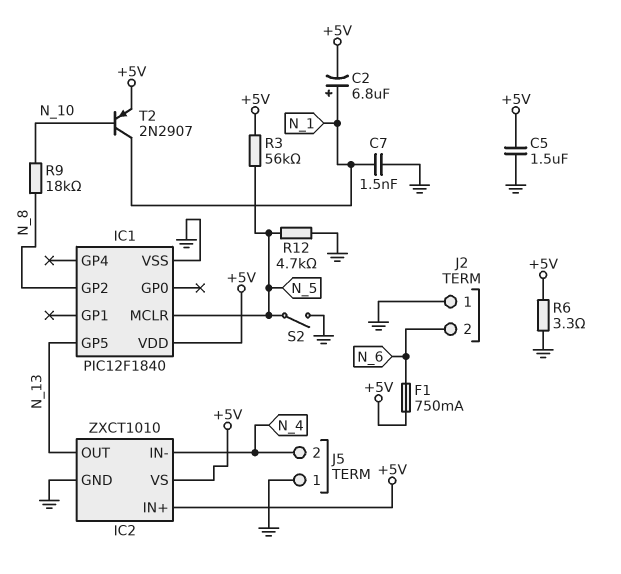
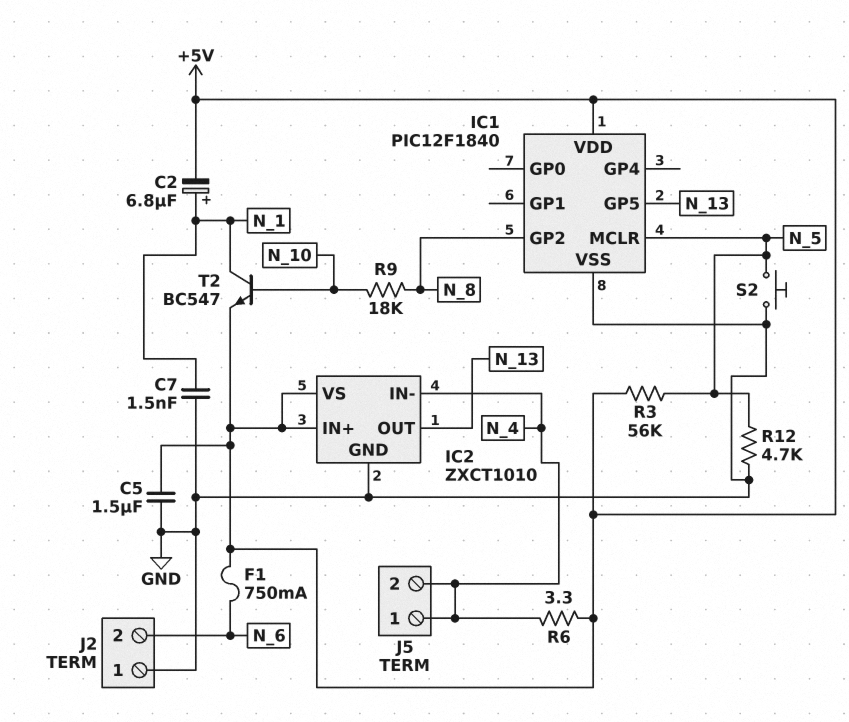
J5 pin 1: GND -> N_4
R6: 3.3 (+5V, GND) -> 3.3 (+5V, N_4)
S2: switch (GND, N_5) -> button (GND, N_5)
T2: PNP 2N2907 (B N_10, C N_1, E +5V) -> NPN BC547 (B N_10, C N_1, E +5V)

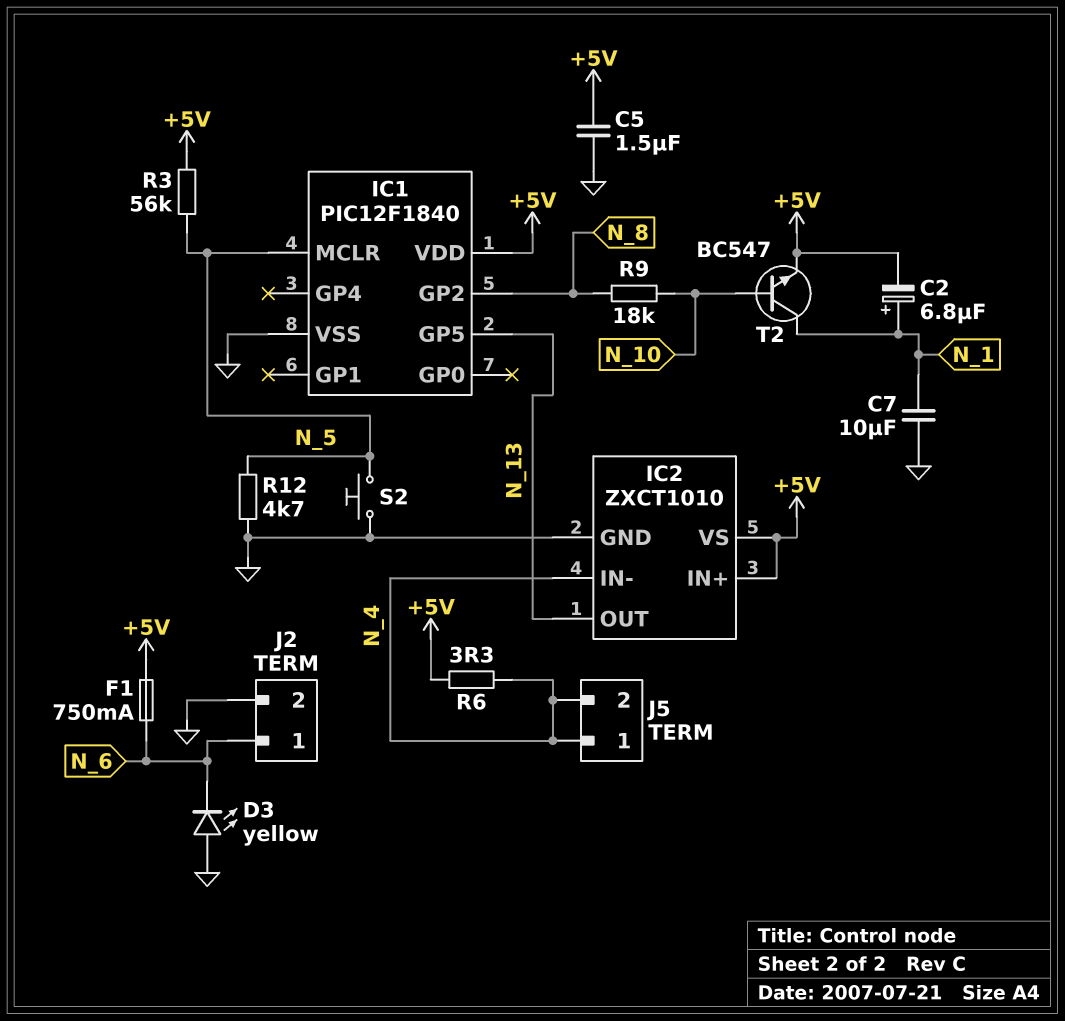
C7: 1.5nF (GND, N_1) -> 10uF (GND, N_1)
D3: none -> LED yellow (A GND, K N_6)
J2 pin 1: GND -> N_6
J2 pin 2: N_6 -> GND

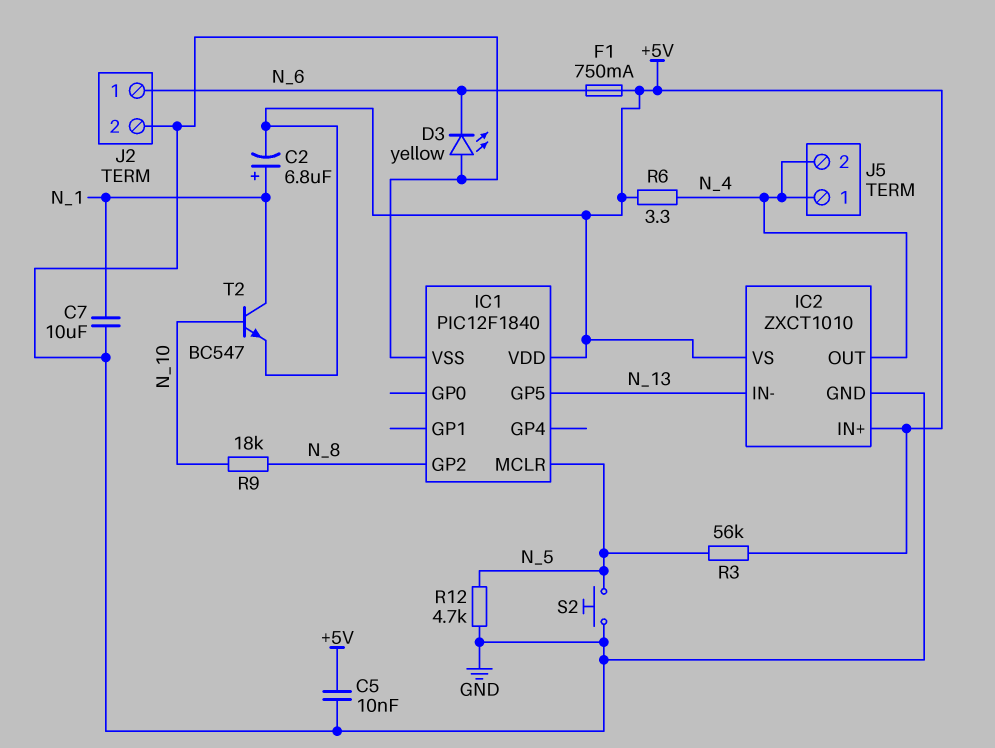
C5: 1.5uF (+5V, GND) -> 10nF (+5V, GND)
IC2 pin IN-: N_4 -> N_13
IC2 pin OUT: N_13 -> N_4

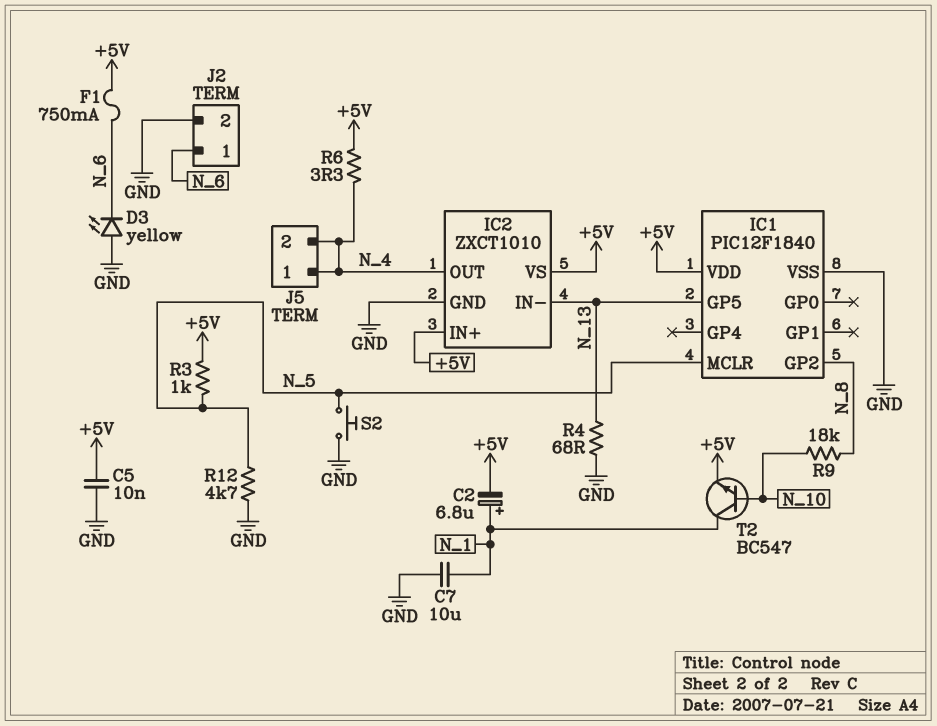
R3: 56k (+5V, N_5) -> 1k (+5V, N_5)
R4: none -> 68 (GND, N_13)

